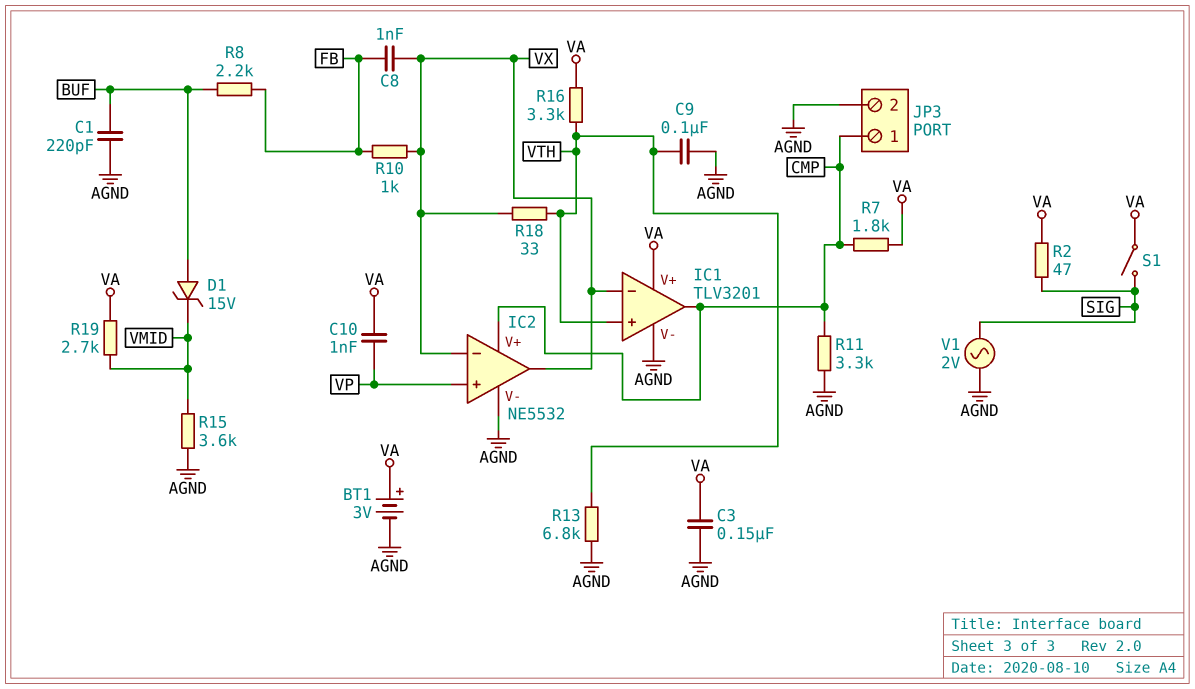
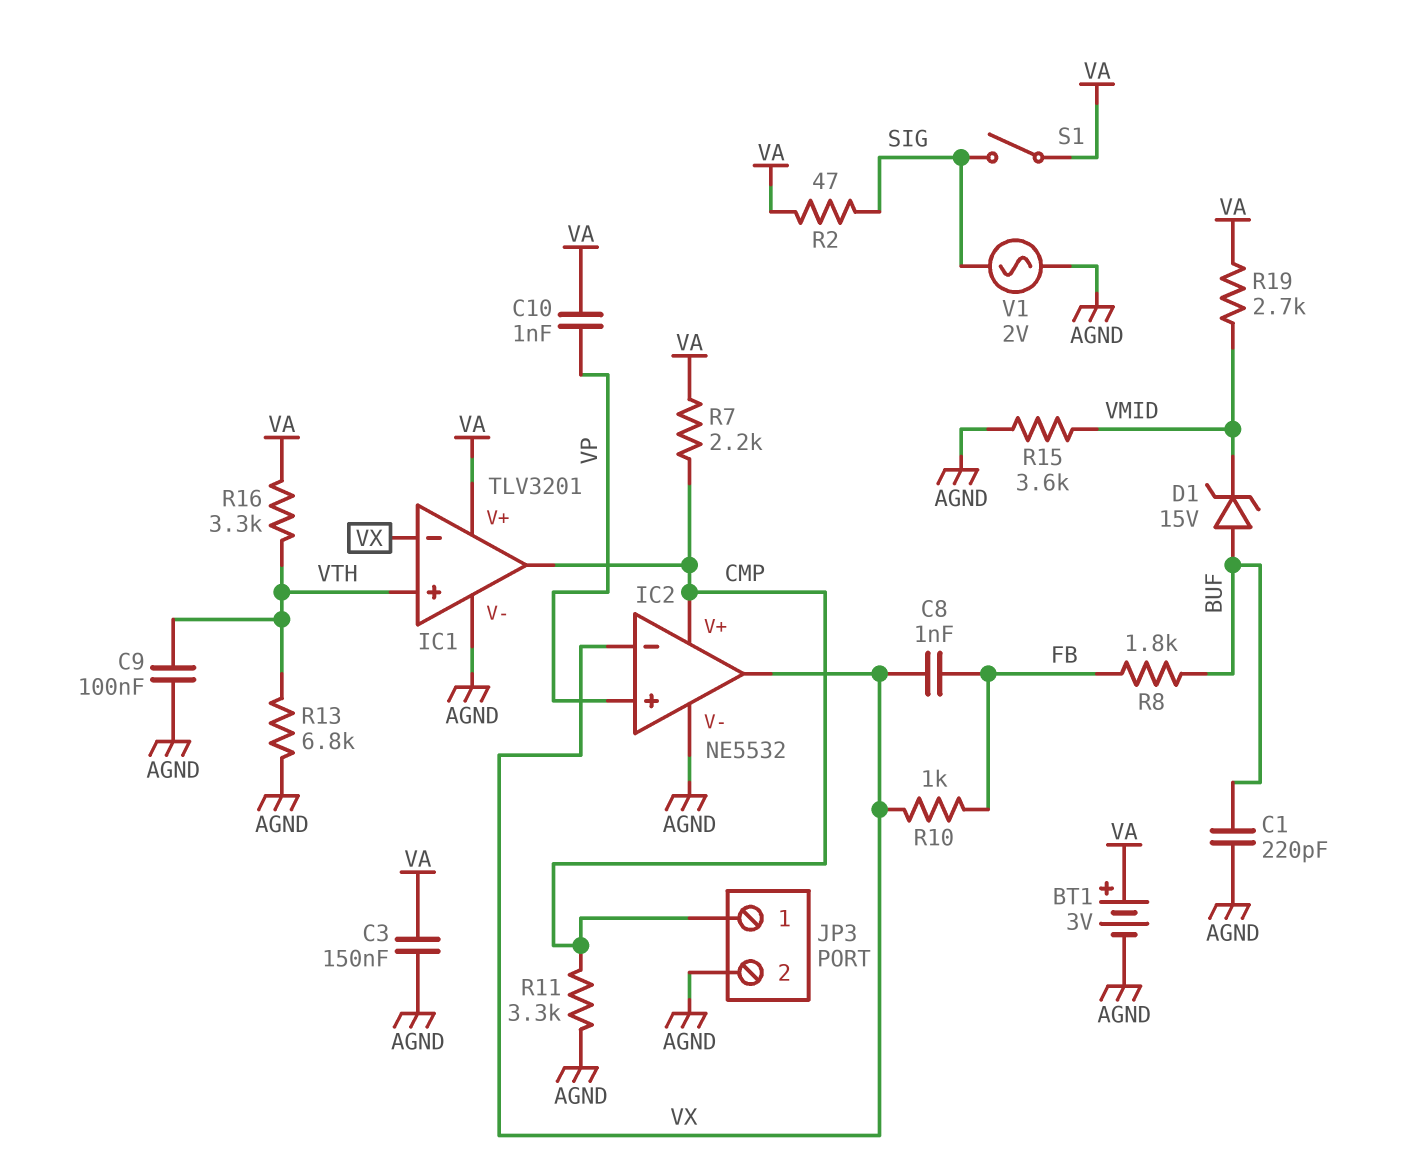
R7: 1.8k (CMP, VA) -> 2.2k (CMP, VA)
R8: 2.2k (BUF, FB) -> 1.8k (BUF, FB)
R18: 33 (VTH, VX) -> none

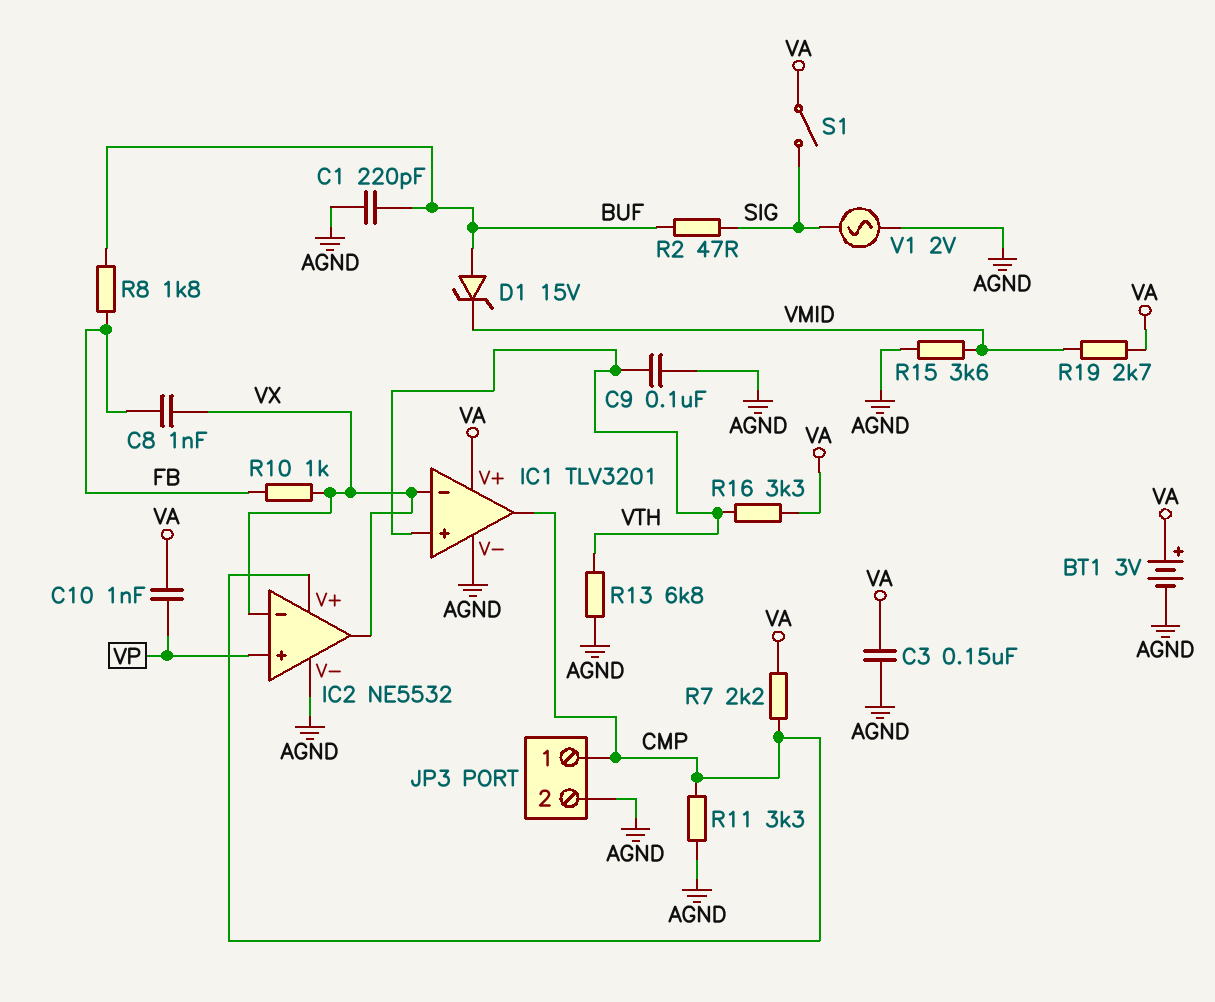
R2: 47 (SIG, VA) -> 47 (BUF, SIG)

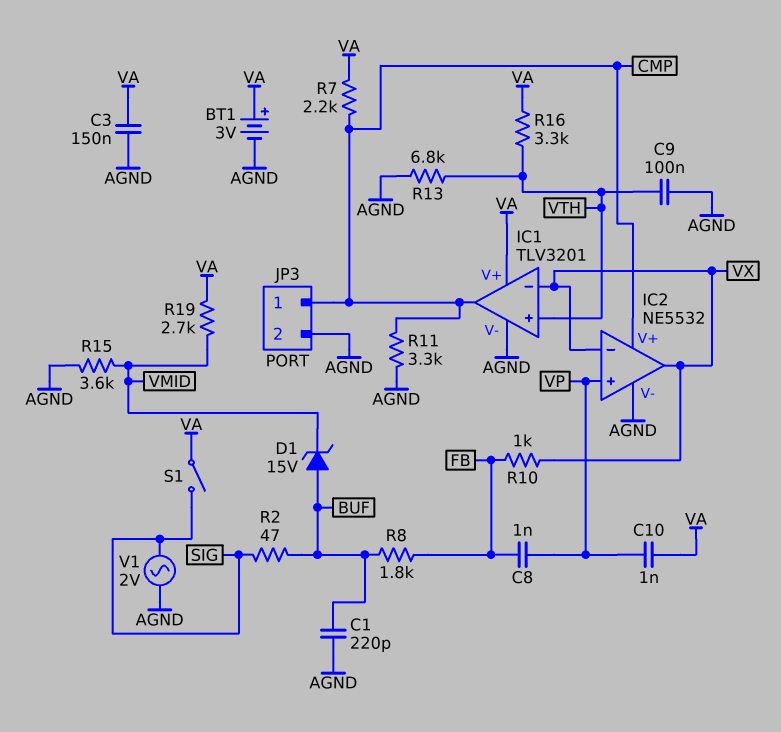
C8: 1nF (FB, VX) -> 1nF (FB, VP)

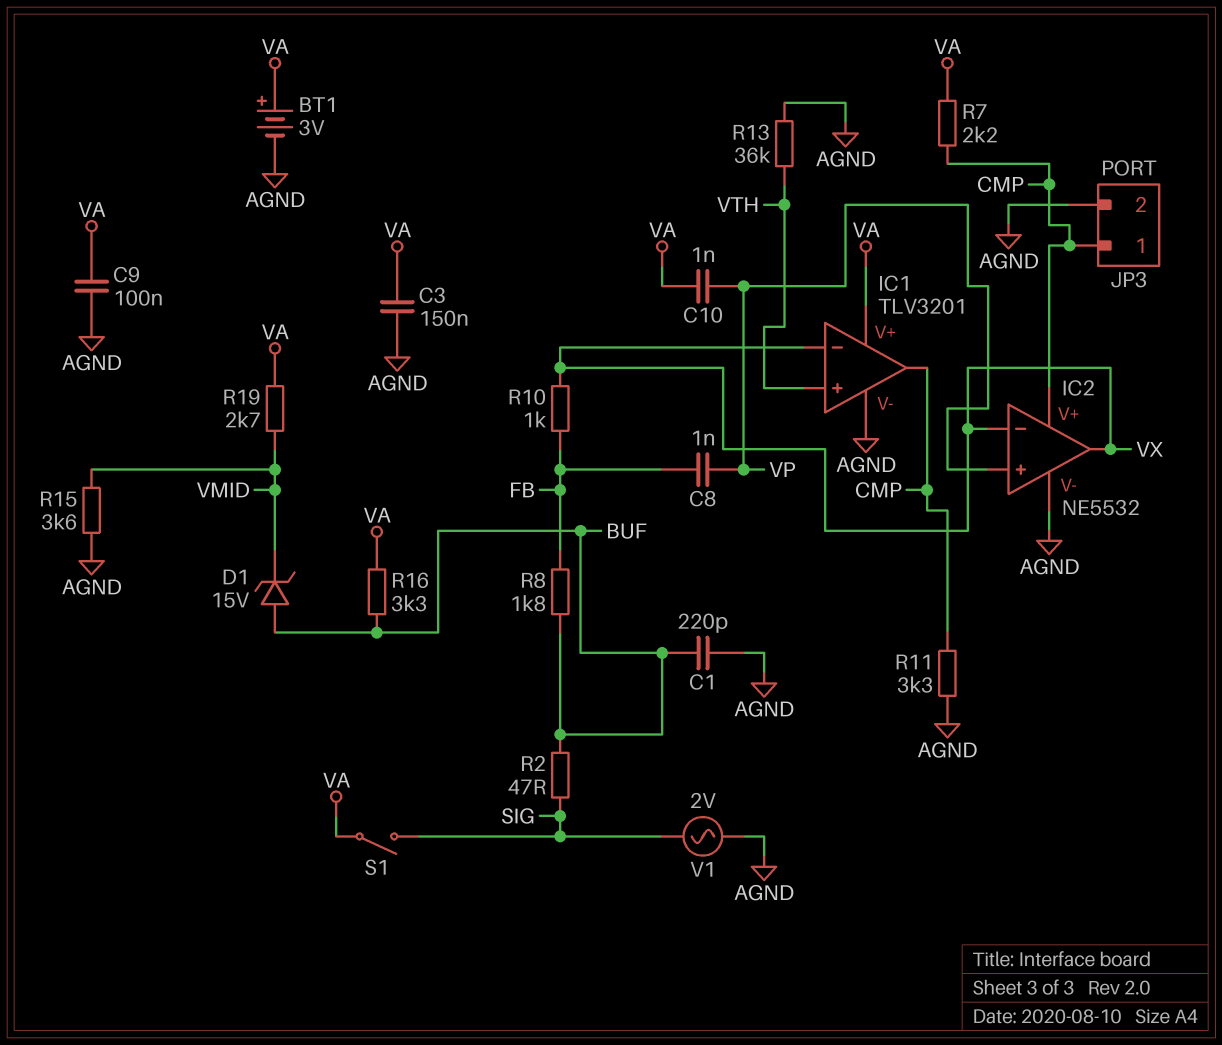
C9: 100nF (AGND, VTH) -> 100nF (AGND, VA)
R13: 6.8k (AGND, VTH) -> 36k (AGND, VTH)
R16: 3.3k (VA, VTH) -> 3.3k (BUF, VA)

